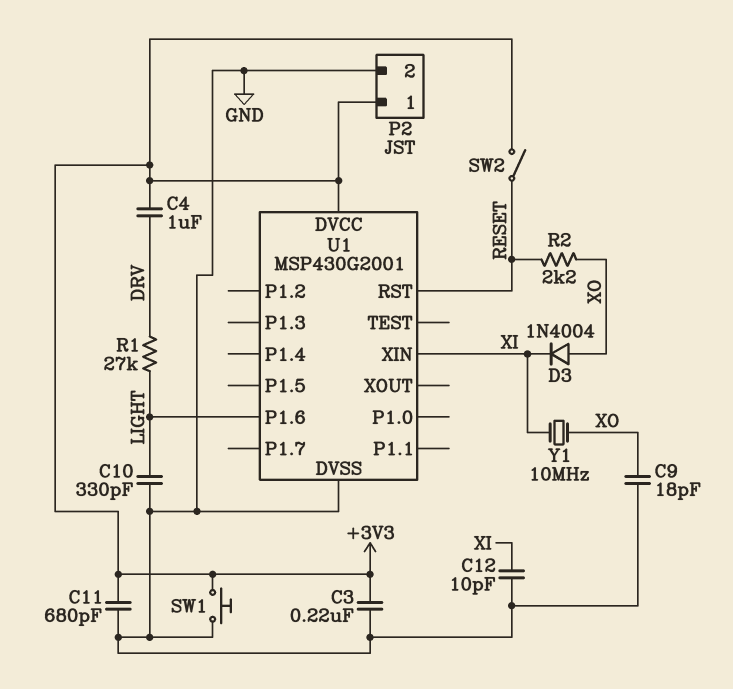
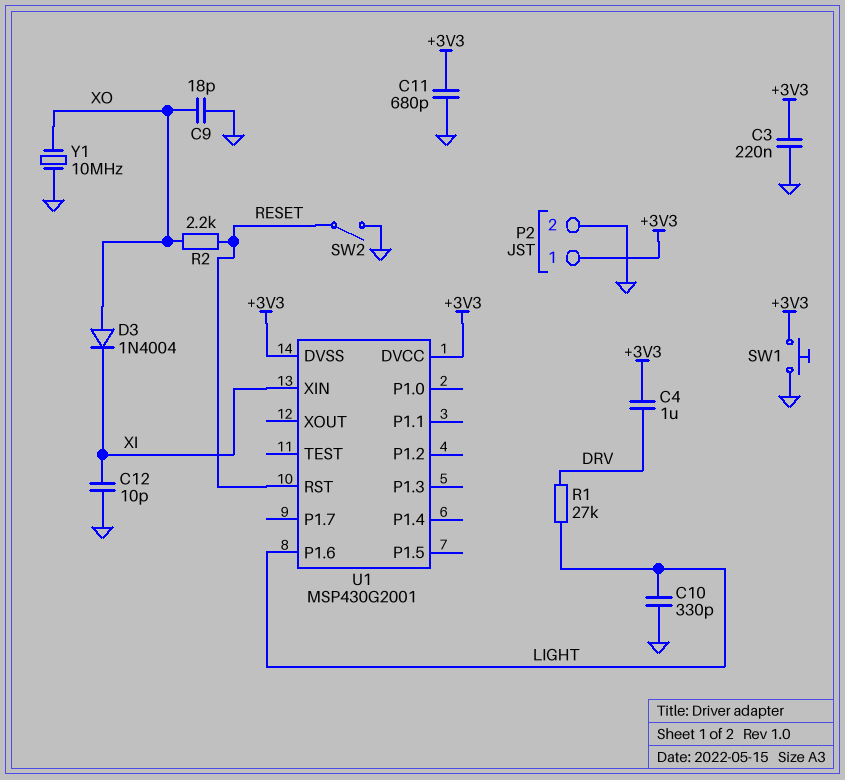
SW2: switch (+3V3, RESET) -> switch (GND, RESET)
U1 pin DVSS: GND -> +3V3
Y1: 10MHz (XI, XO) -> 10MHz (GND, XO)

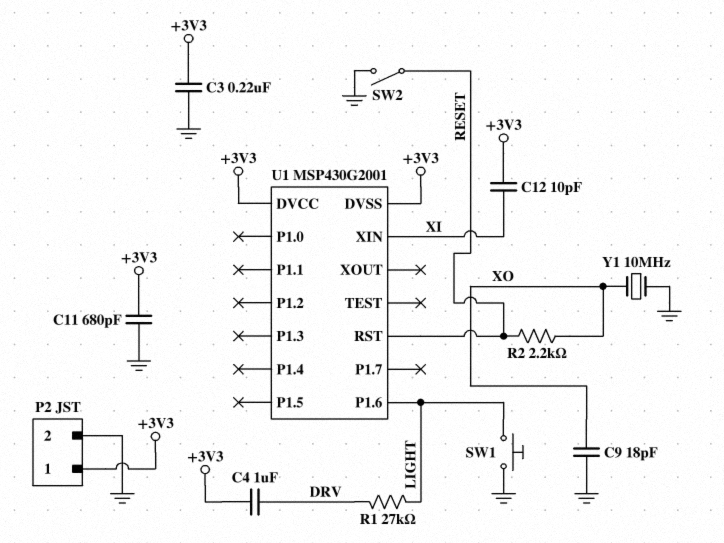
C10: 330pF (GND, LIGHT) -> none
C12: 10pF (GND, XI) -> 10pF (+3V3, XI)
D3: diode 1N4004 (A XO, K XI) -> none
SW1: button (+3V3, GND) -> button (GND, LIGHT)

